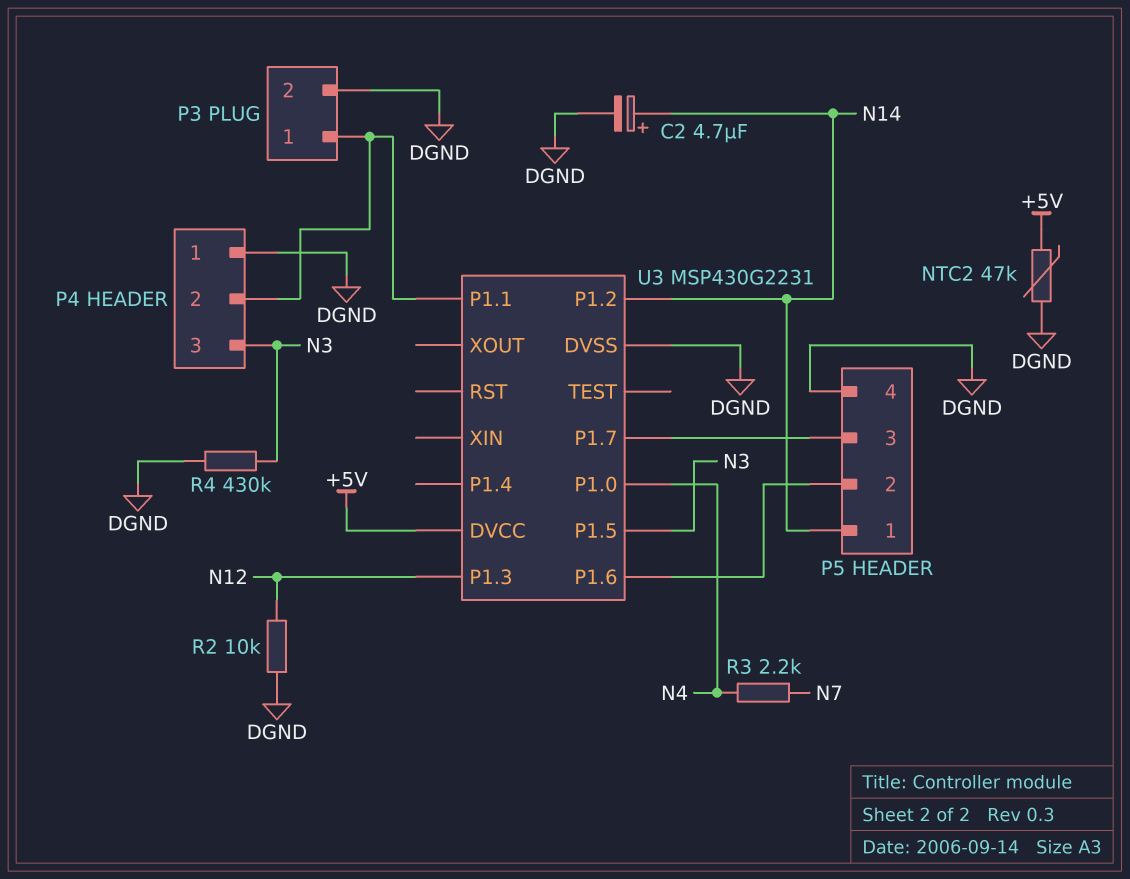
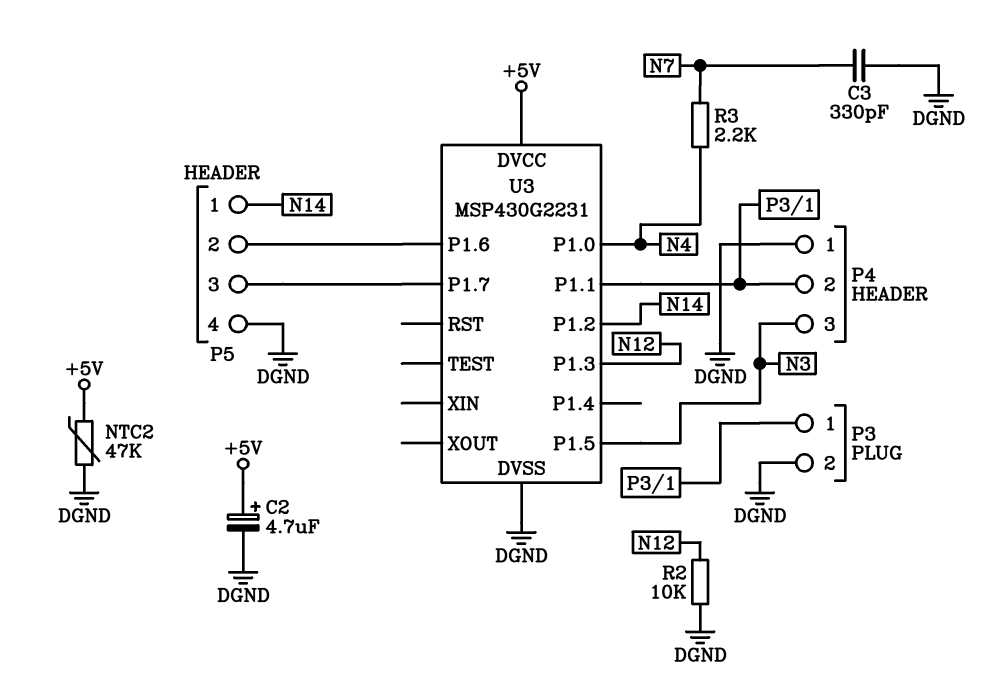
C2: 4.7uF (plus N14, minus DGND) -> 4.7uF (plus +5V, minus DGND)
C3: none -> 330pF (DGND, N7)
R4: 430k (DGND, N3) -> none

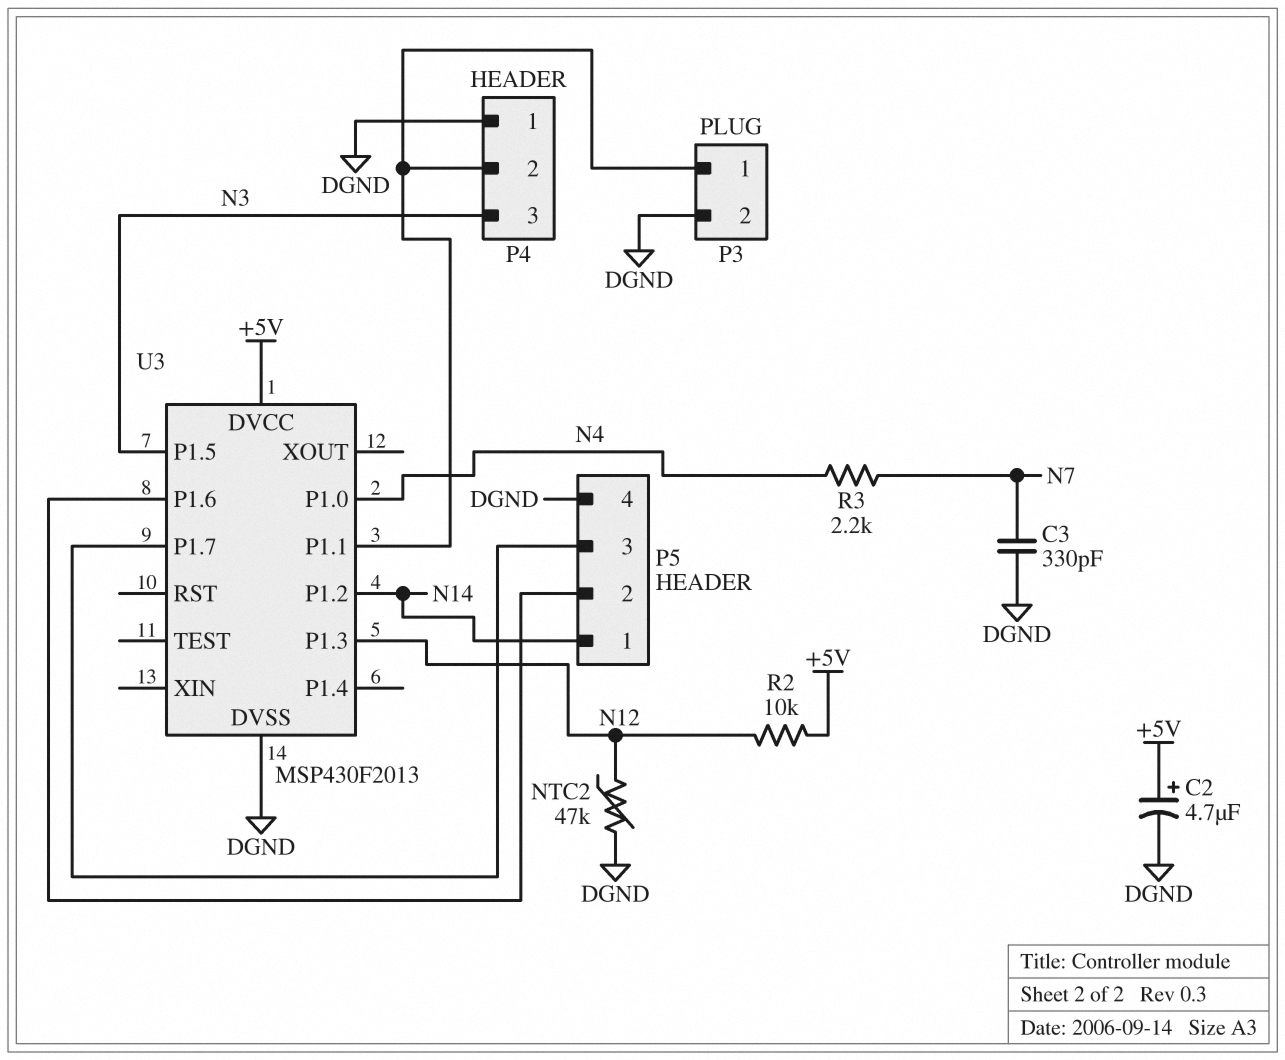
NTC2: 47k (+5V, DGND) -> 47k (DGND, N12)
R2: 10k (DGND, N12) -> 10k (+5V, N12)
U3: MSP430G2231 -> MSP430F2013

